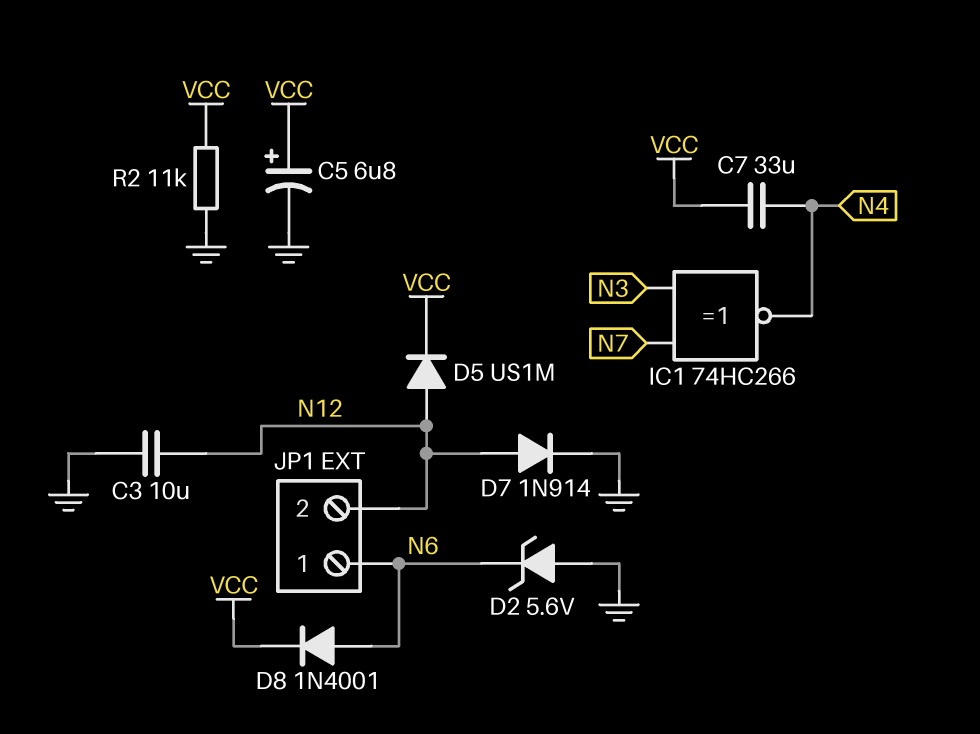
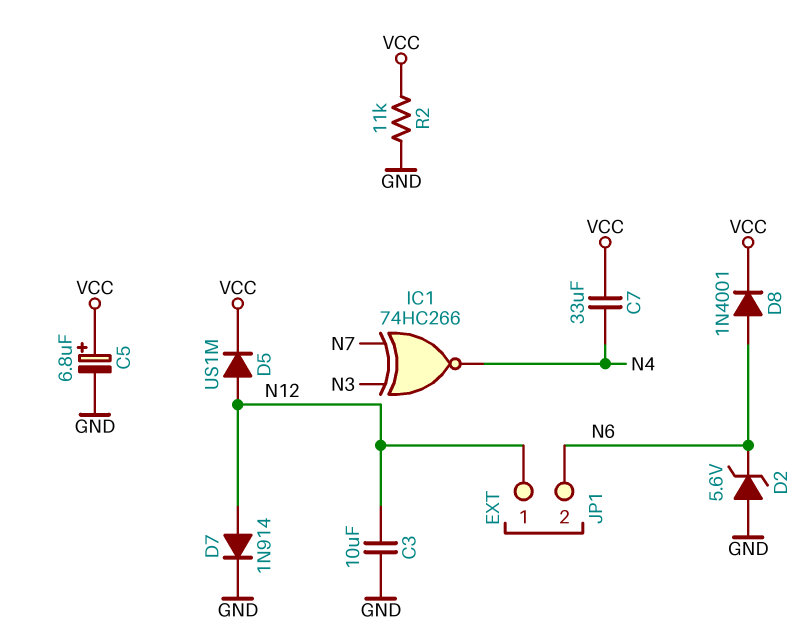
JP1 pin 1: N6 -> N12
JP1 pin 2: N12 -> N6

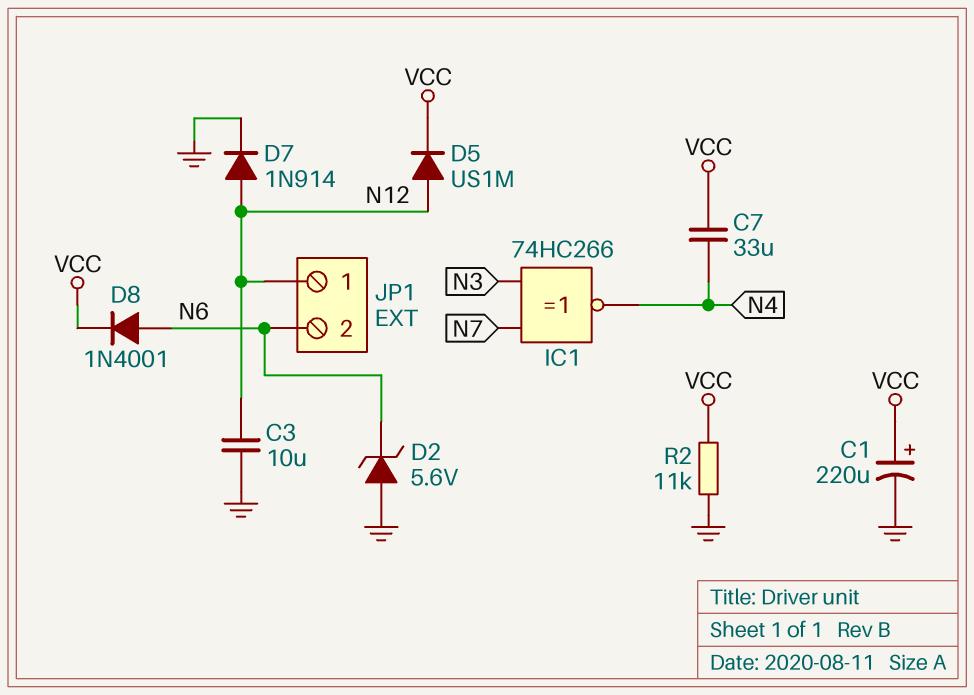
C1: none -> 220uF (plus VCC, minus GND)
C5: 6.8uF (plus VCC, minus GND) -> none

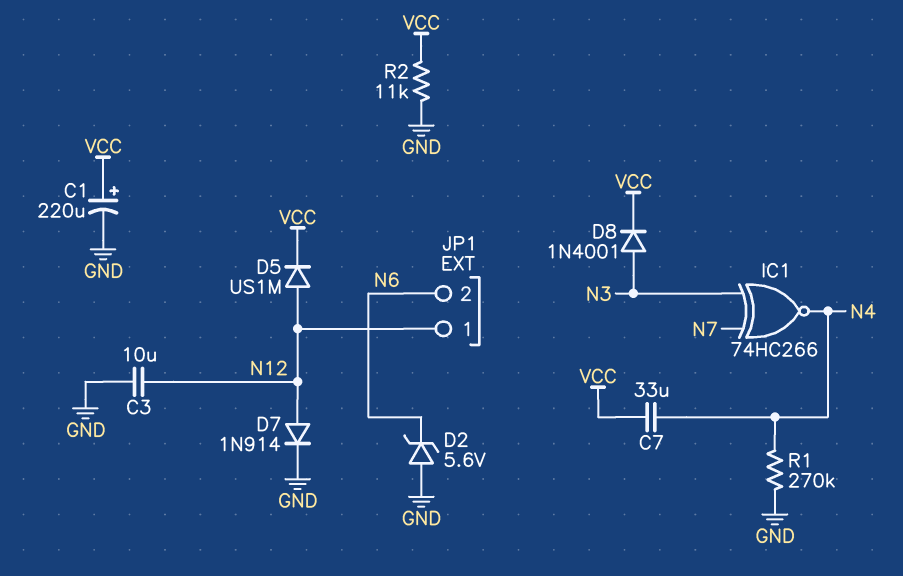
D8: diode 1N4001 (A N6, K VCC) -> diode 1N4001 (A N3, K VCC)
R1: none -> 270k (GND, N4)

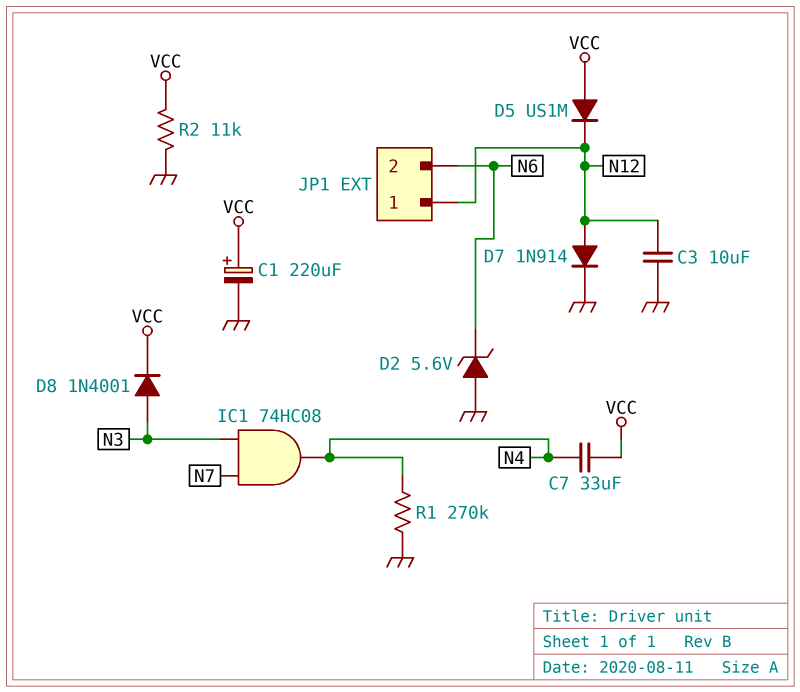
D5: diode US1M (A N12, K VCC) -> diode US1M (A VCC, K N12)
IC1: XNOR 74HC266 (in N3, in N7, out N4) -> AND 74HC08 (in N3, in N7, out N4)

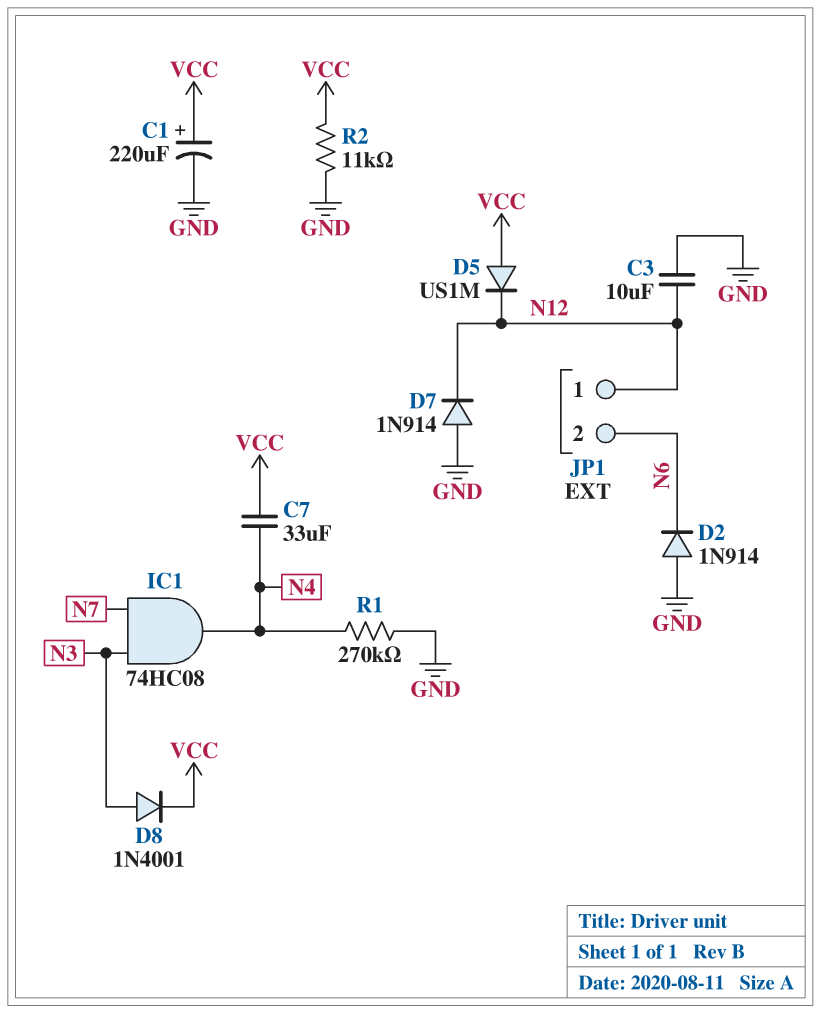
D2: zener 5.6V (A GND, K N6) -> diode 1N914 (A GND, K N6)
D7: diode 1N914 (A N12, K GND) -> diode 1N914 (A GND, K N12)

